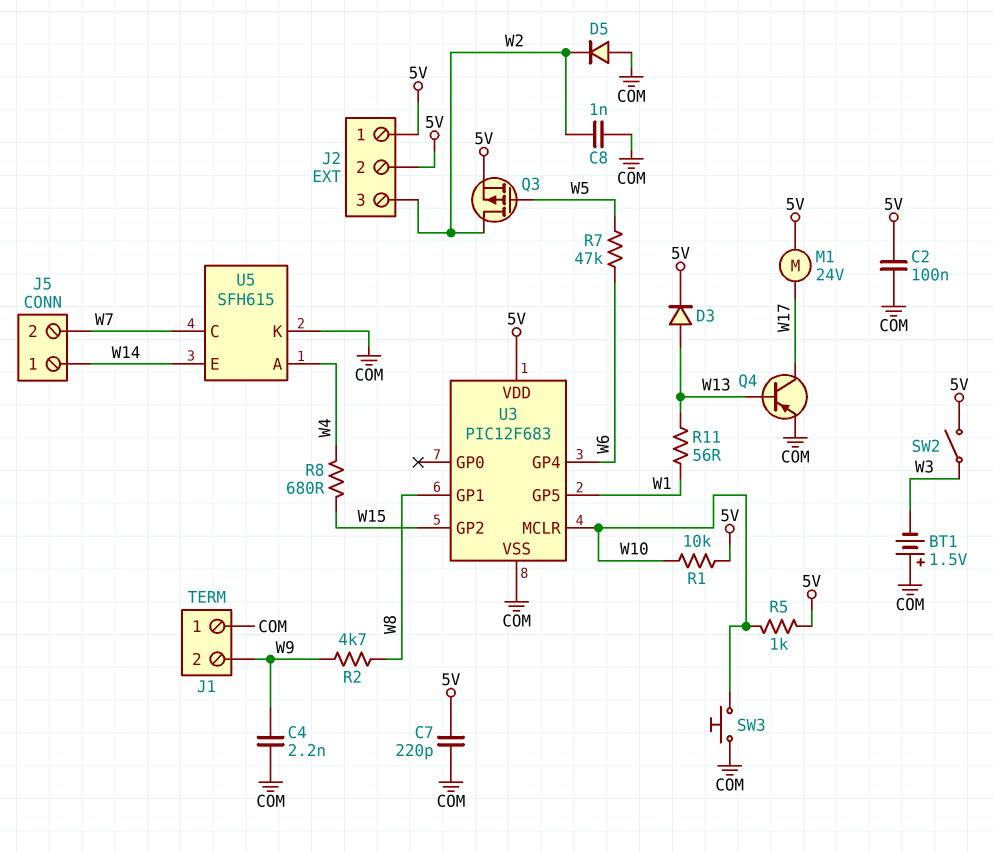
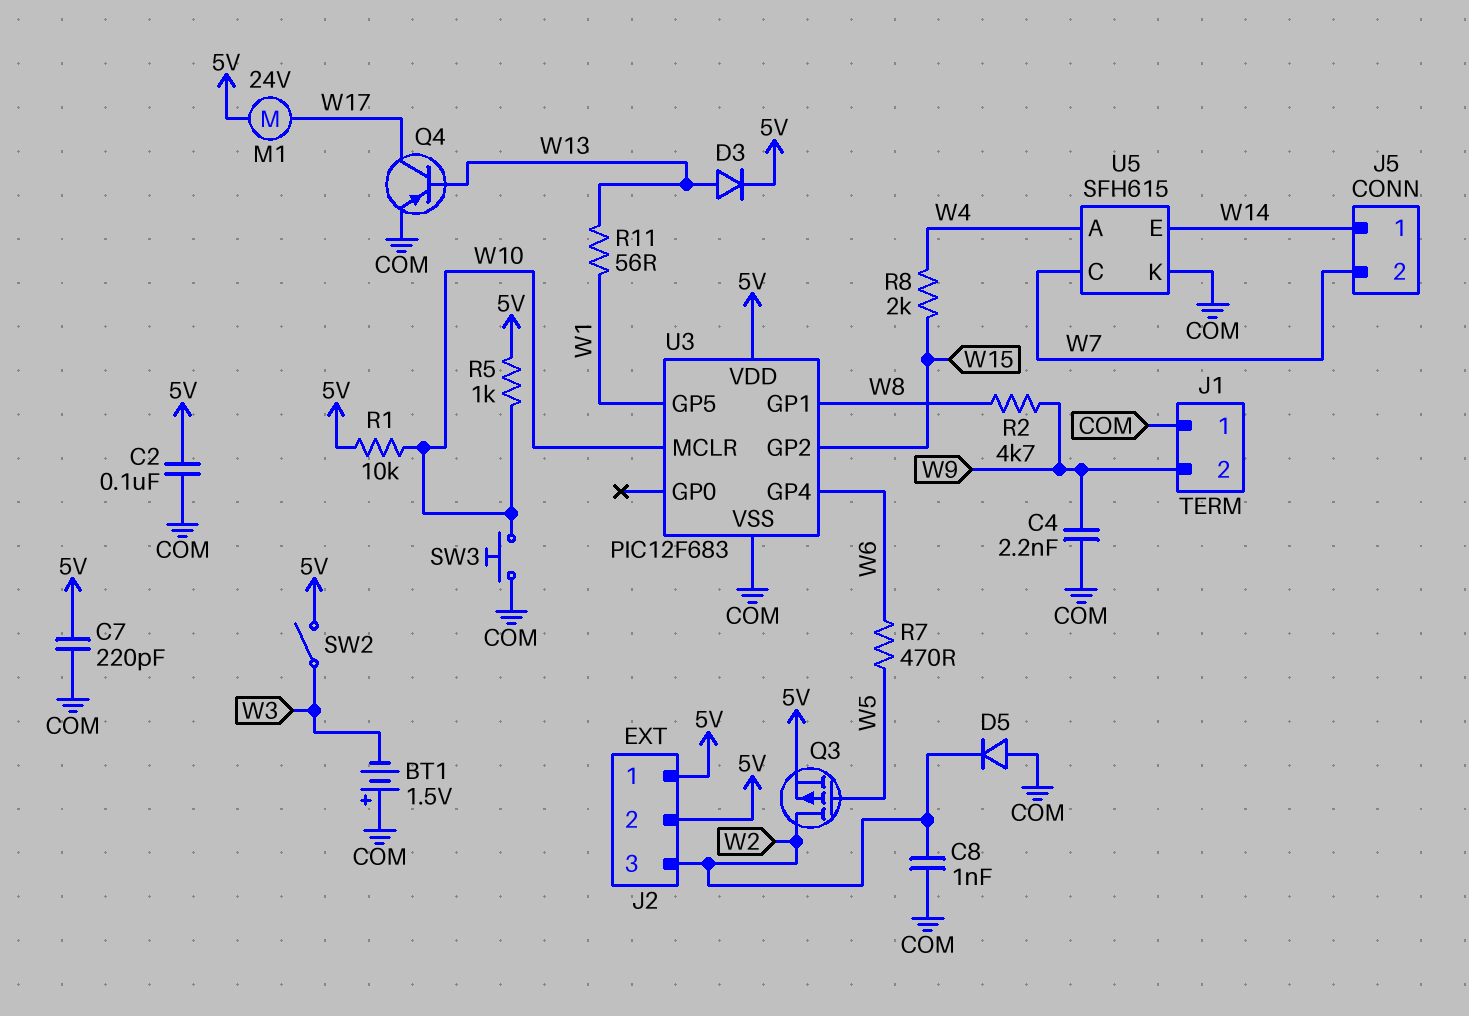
R7: 47k (W5, W6) -> 470 (W5, W6)
R8: 680 (W4, W15) -> 2k (W4, W15)

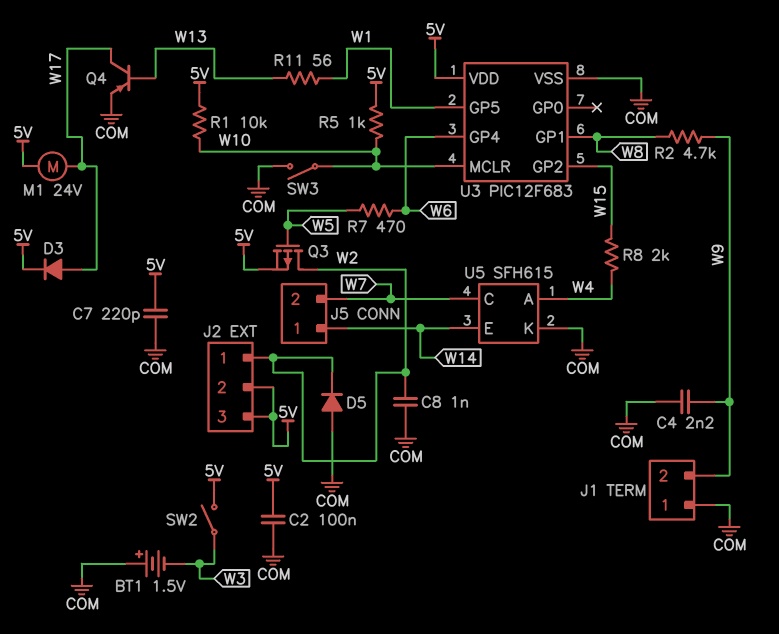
D3: diode (A W13, K 5V) -> diode (A W17, K 5V)
J2 pin 1: 5V -> W2
J2 pin 3: W2 -> 5V
SW3: button (COM, W10) -> switch (COM, W10)

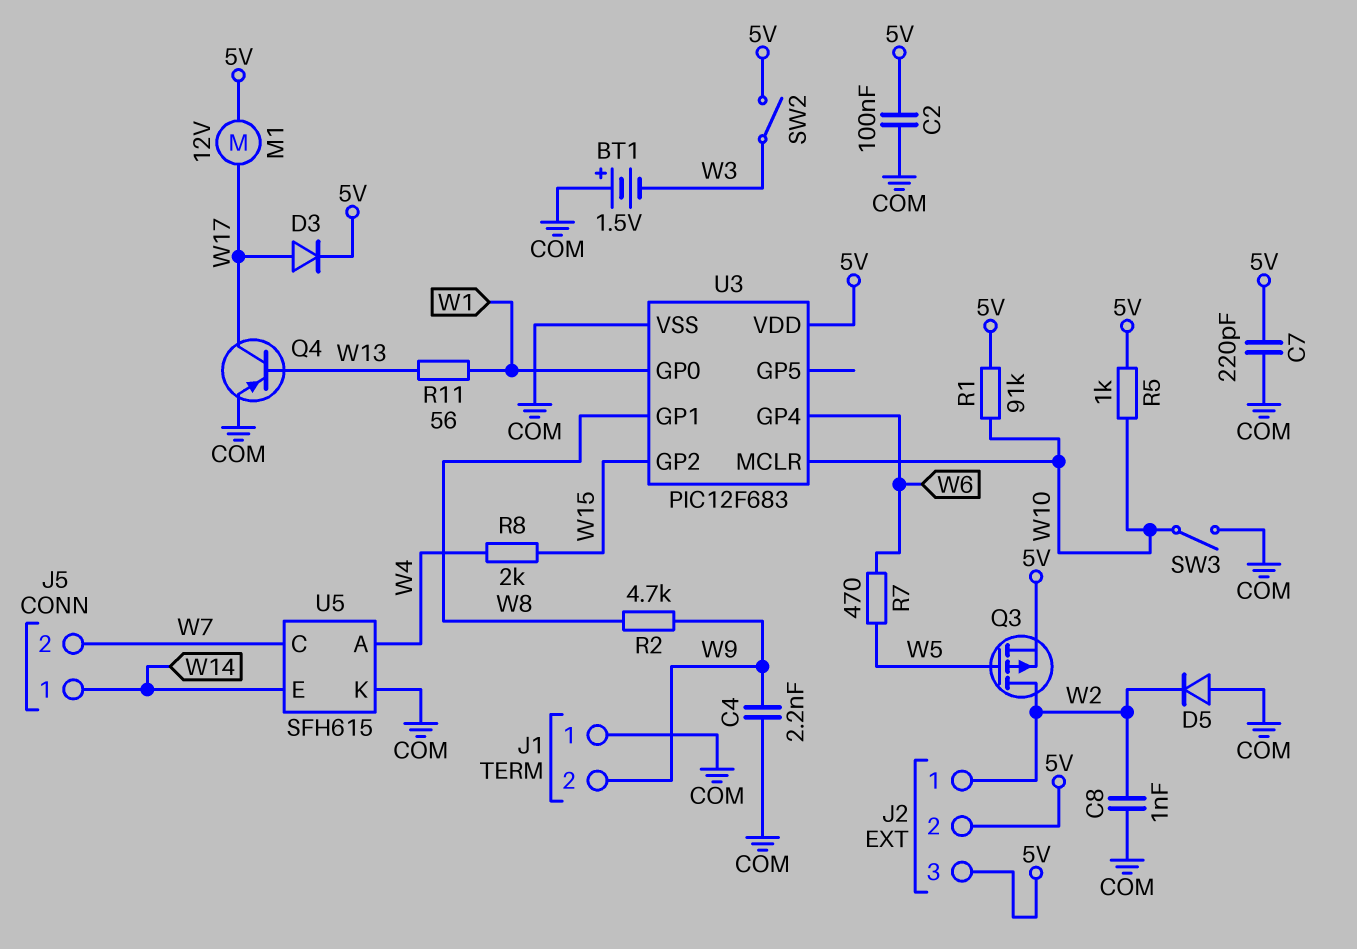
M1: motor 24V (5V, W17) -> motor 12V (5V, W17)
R1: 10k (5V, W10) -> 91k (5V, W10)
U3 pin GP0: none -> W1
U3 pin GP5: W1 -> none

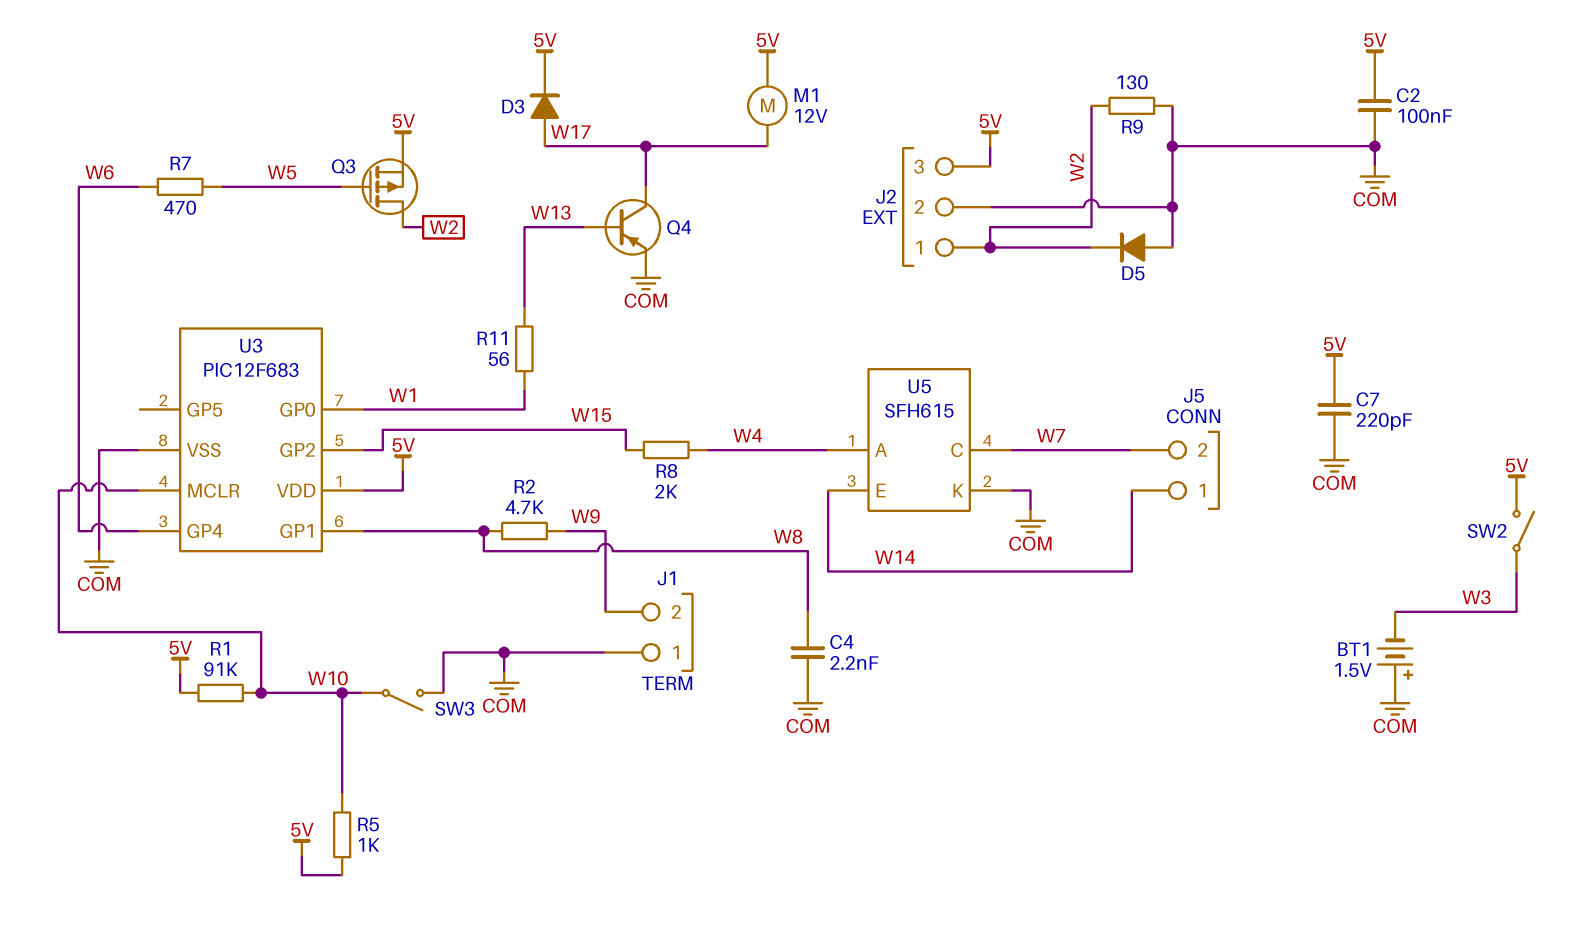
C4: 2.2nF (COM, W9) -> 2.2nF (COM, W8)
C8: 1nF (COM, W2) -> none
J2 pin 2: 5V -> COM
R9: none -> 130 (COM, W2)

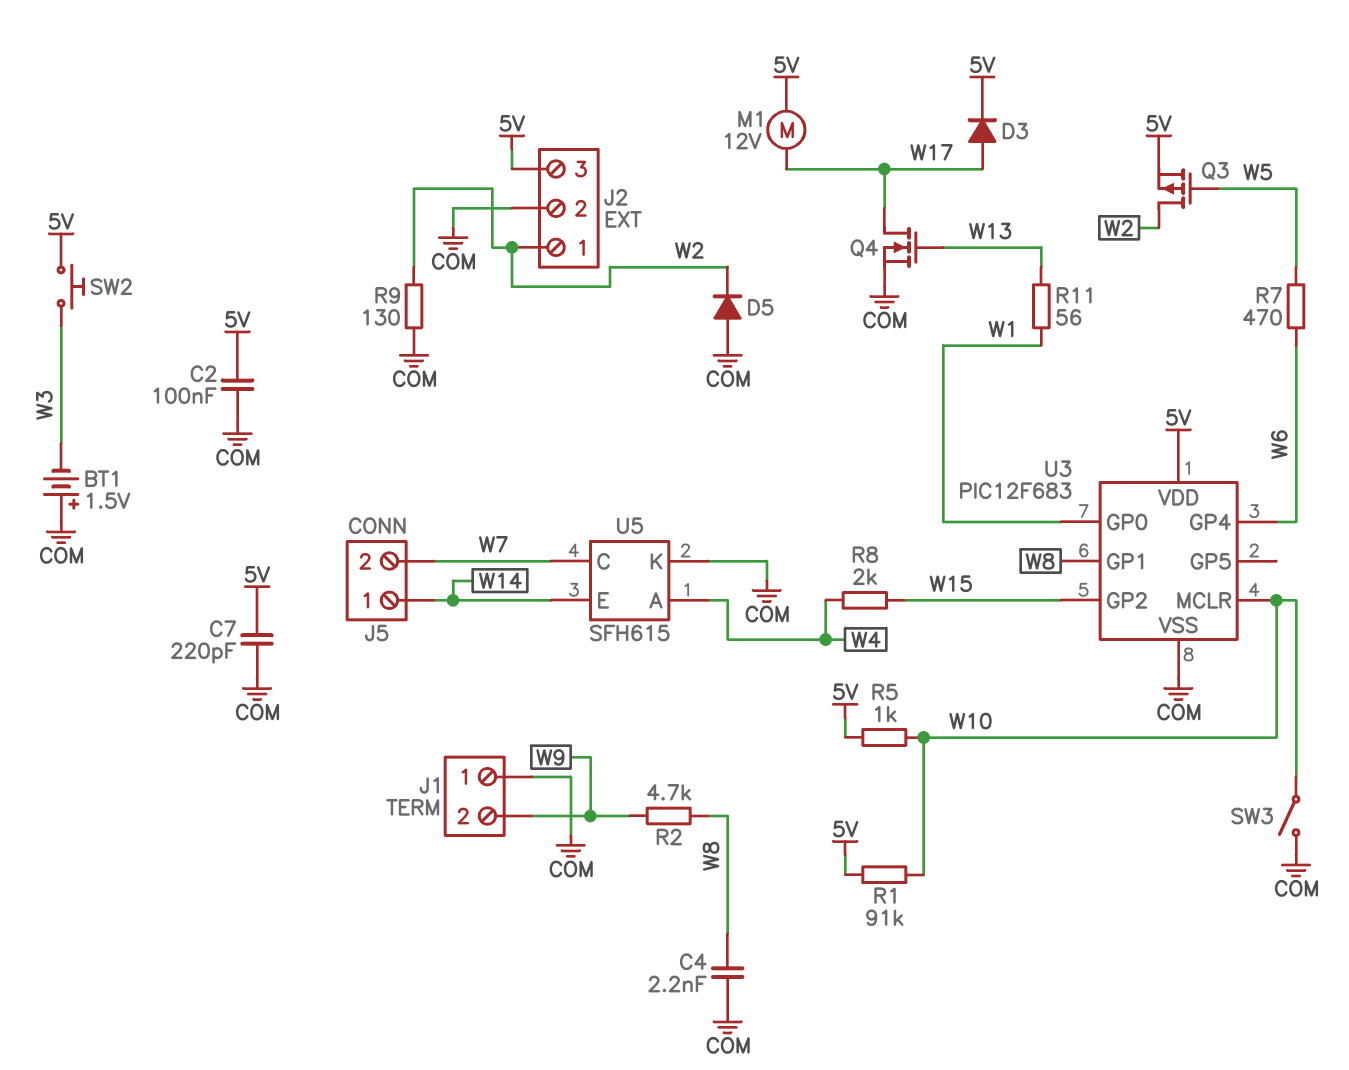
Q4: PNP (B W13, C W17, E COM) -> NMOS (G W13, D W17, S COM)
SW2: switch (5V, W3) -> button (5V, W3)

